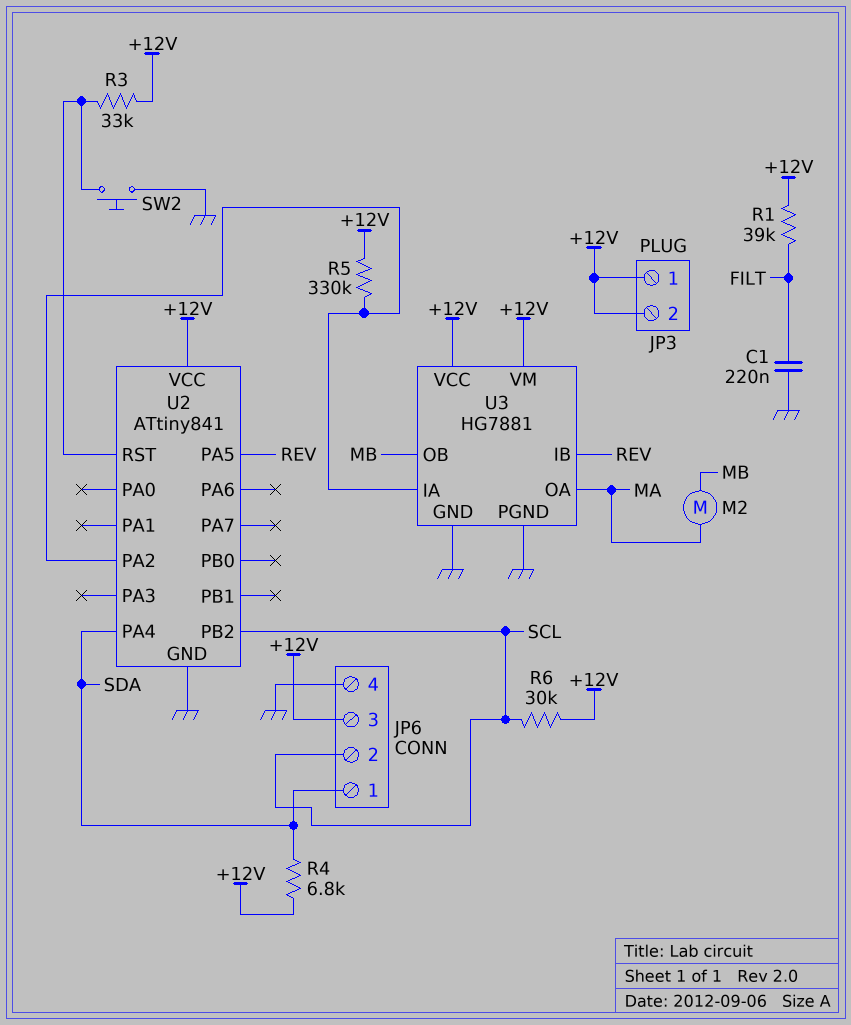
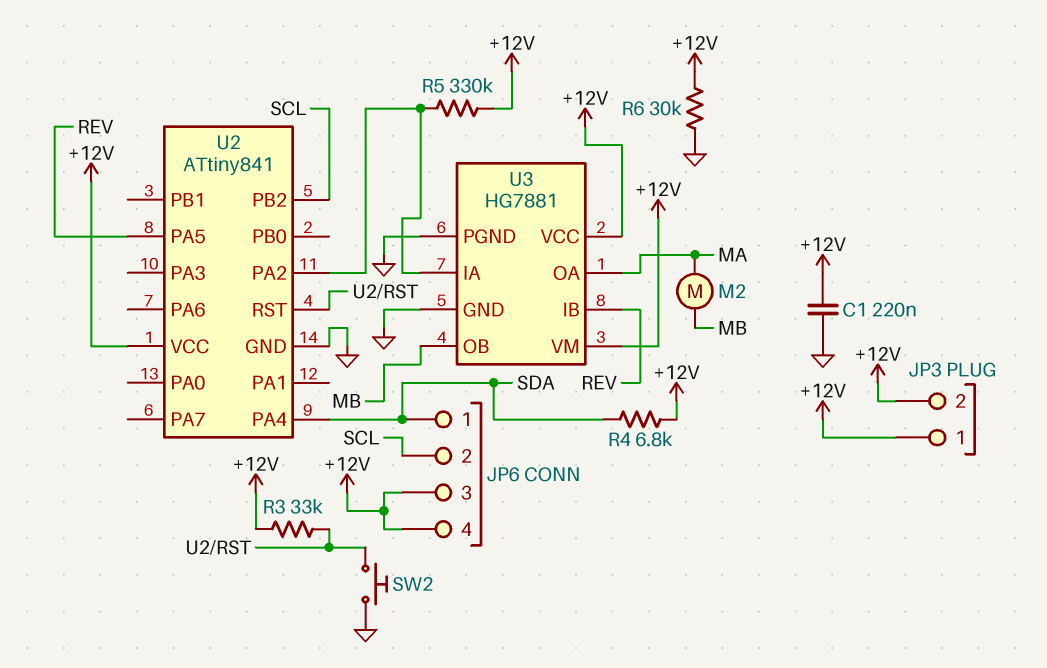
C1: 220nF (FILT, GND) -> 220nF (+12V, GND)
JP6 pin 4: GND -> +12V
R1: 39k (+12V, FILT) -> none
R6: 30k (+12V, SCL) -> 30k (+12V, GND)

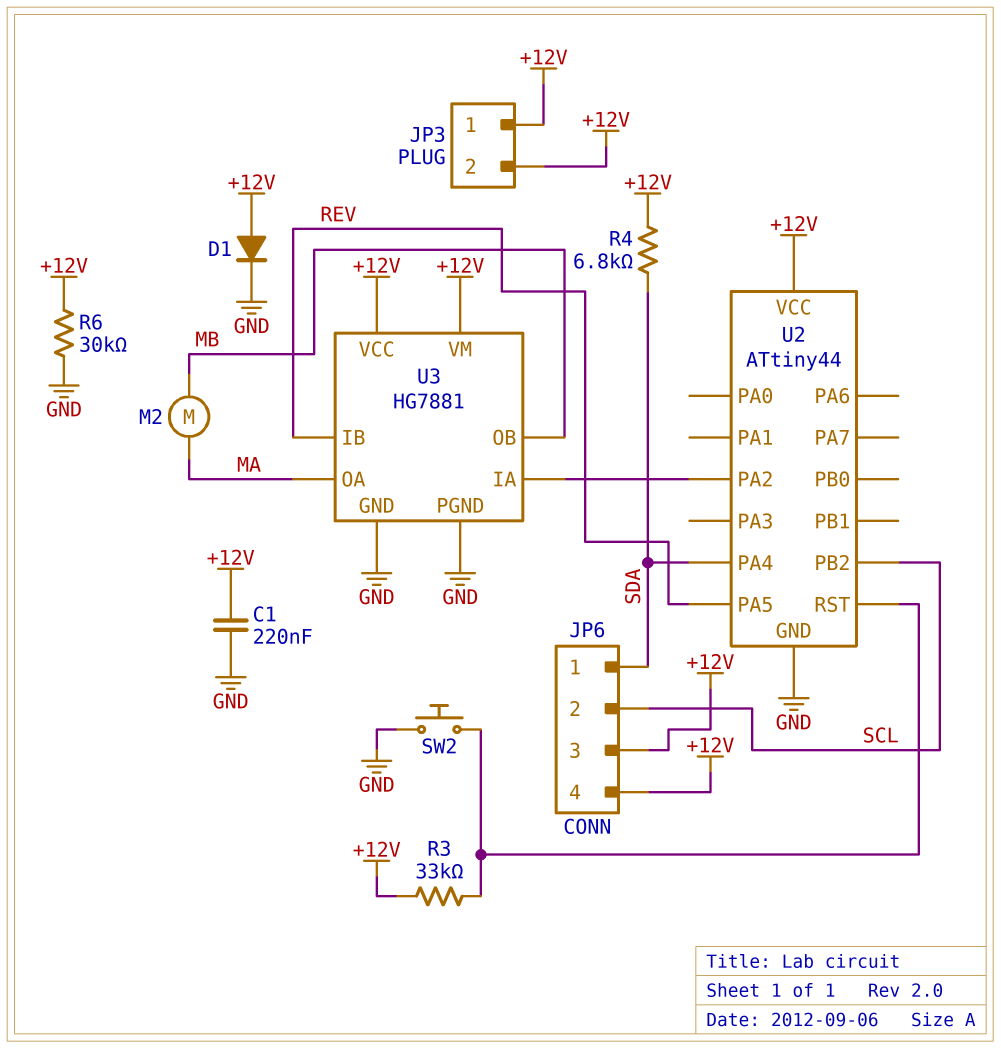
D1: none -> diode (A +12V, K GND)
R5: 330k (+12V, U2/PA2) -> none
U2: ATtiny841 -> ATtiny44

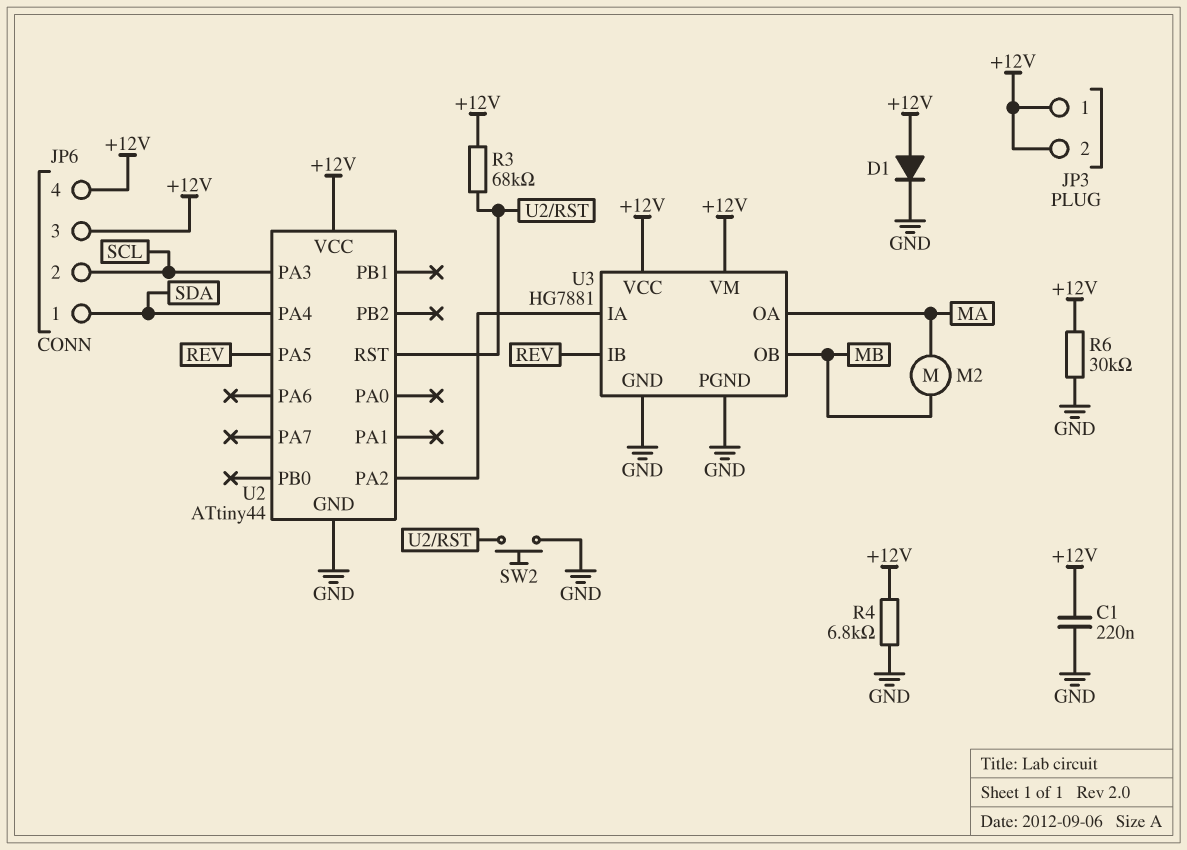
R3: 33k (+12V, U2/RST) -> 68k (+12V, U2/RST)
R4: 6.8k (+12V, SDA) -> 6.8k (+12V, GND)
U2 pin PA3: none -> SCL
U2 pin PB2: SCL -> none

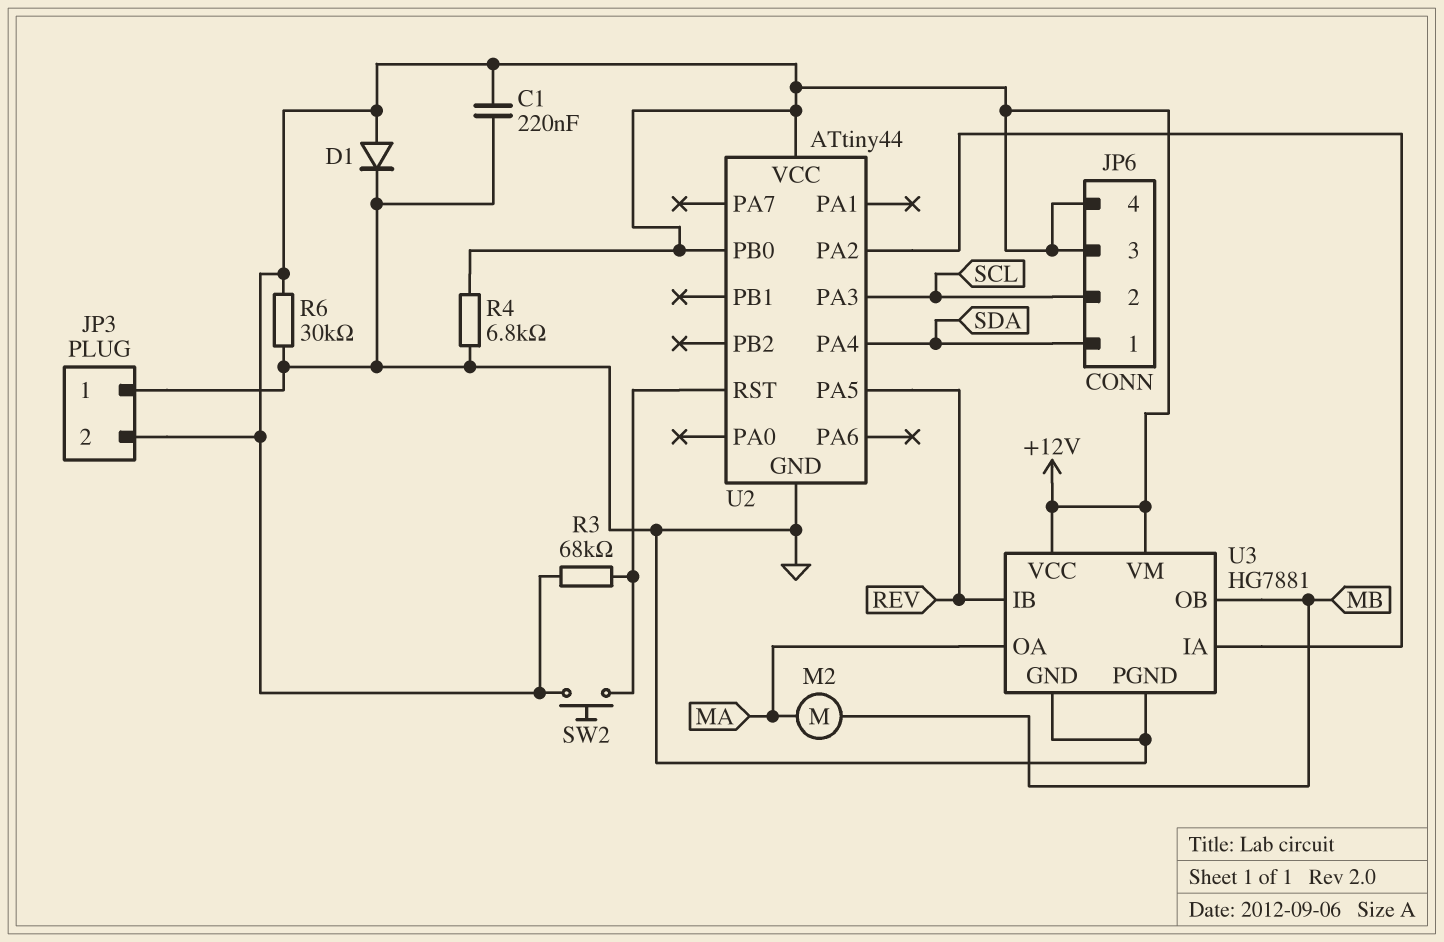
JP3 pin 1: +12V -> GND
SW2: button (GND, U2/RST) -> button (+12V, U2/RST)
U2 pin PB0: none -> +12V

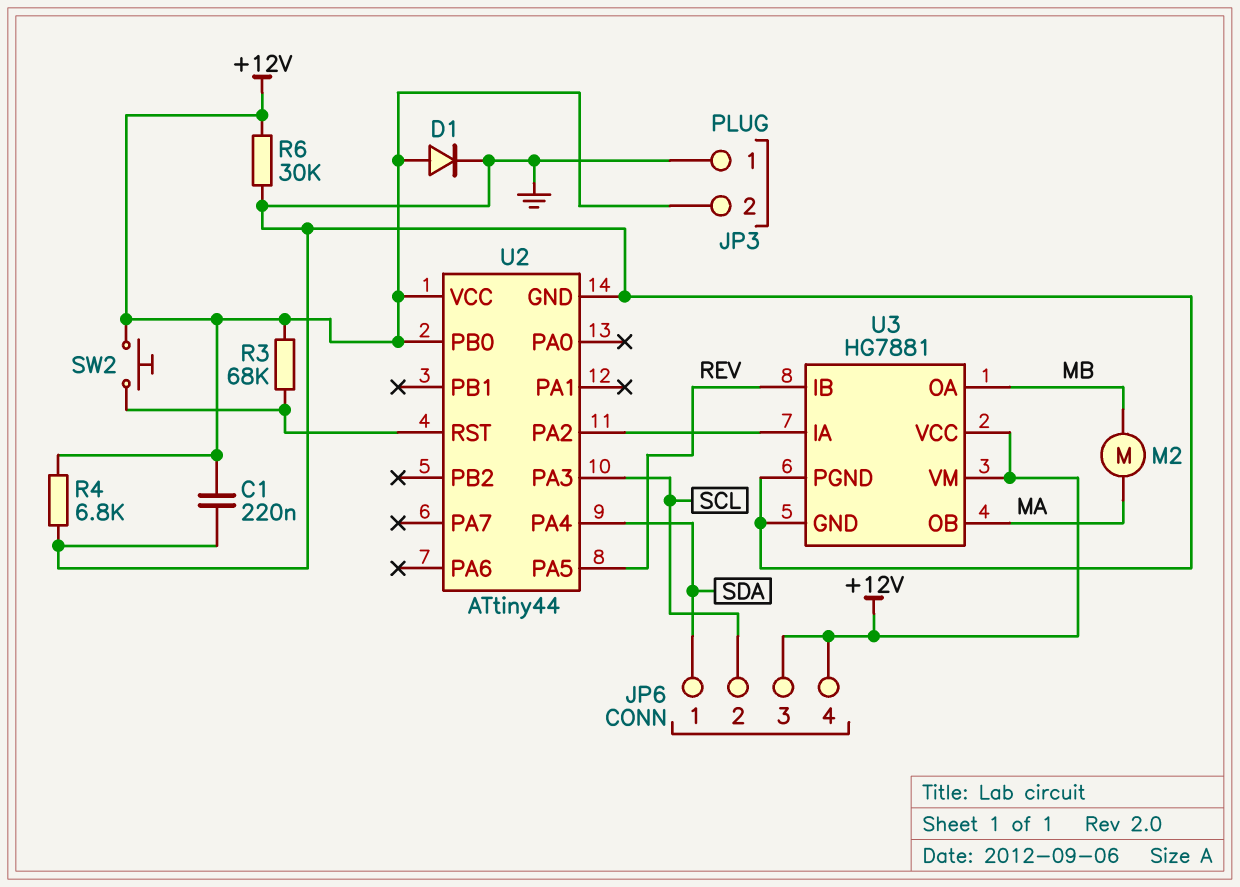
U3 pin OA: MA -> MB
U3 pin OB: MB -> MA

